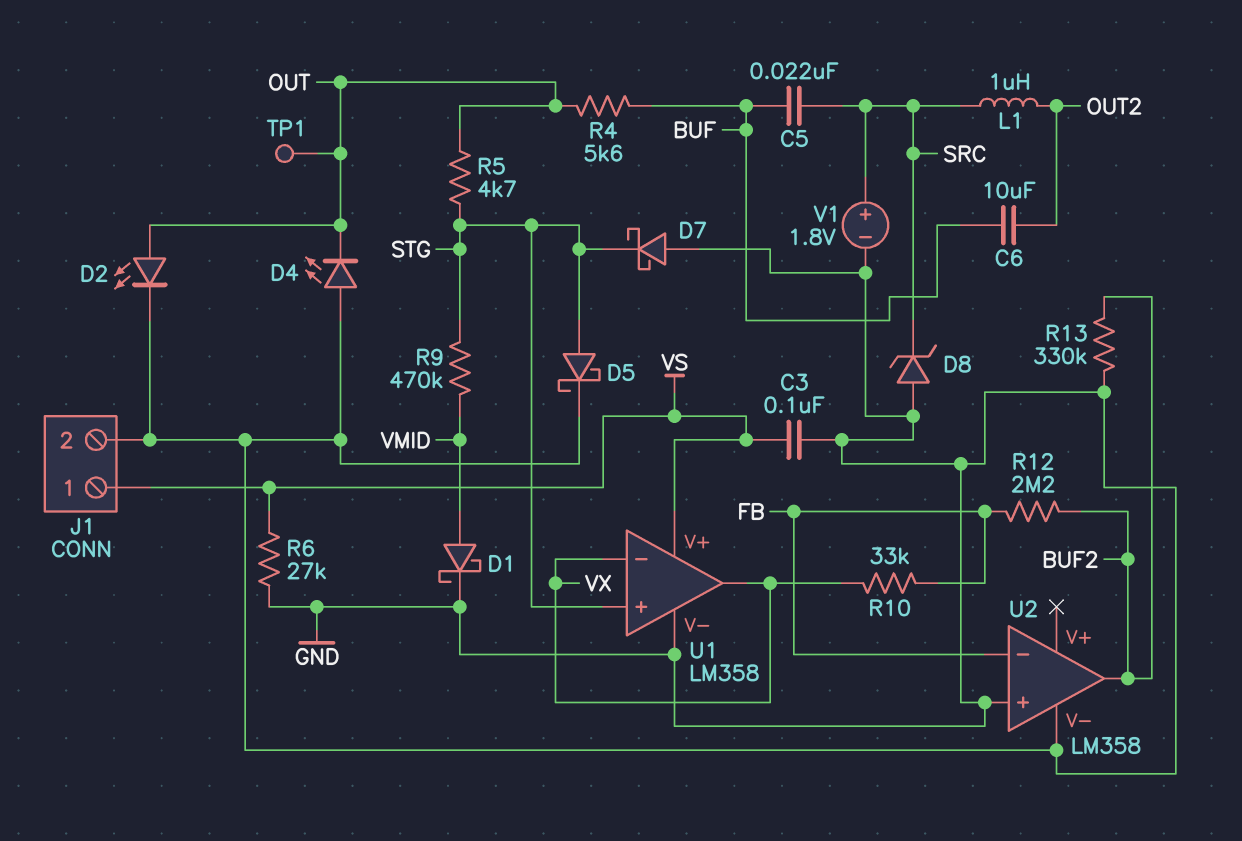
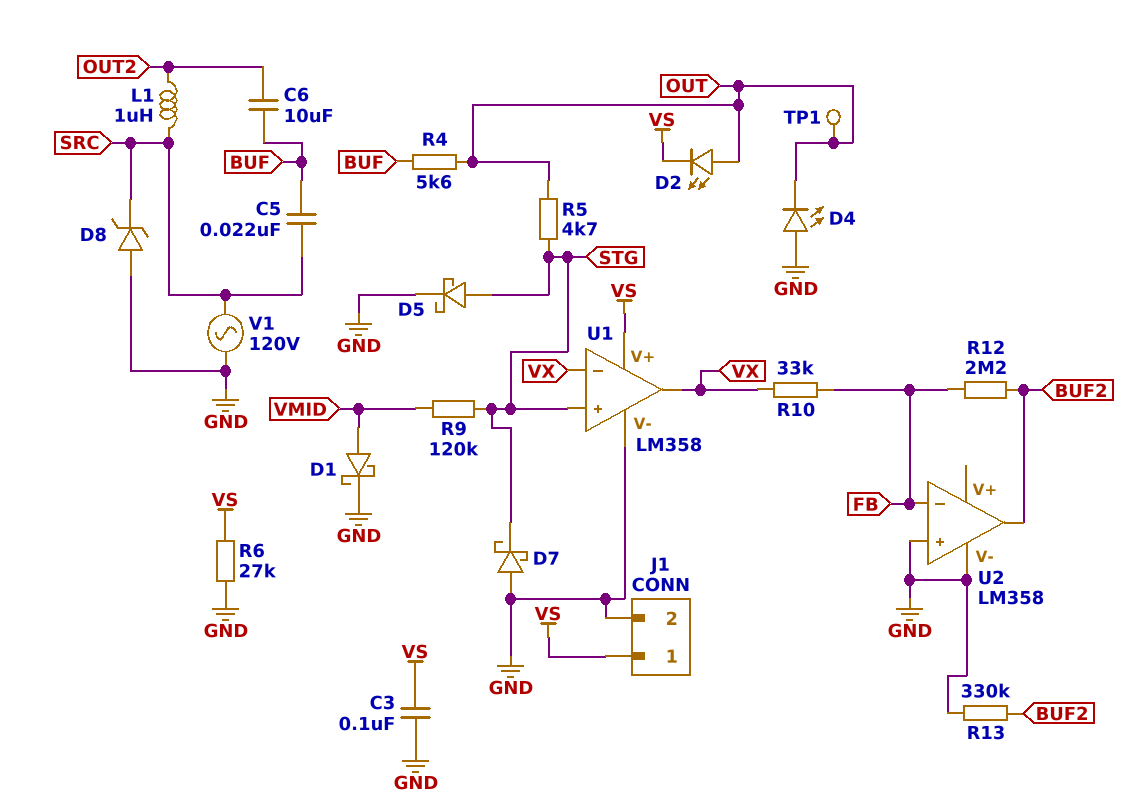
D2: LED (A OUT, K GND) -> LED (A OUT, K VS)
R9: 470k (STG, VMID) -> 120k (STG, VMID)
V1: 1.8V (plus SRC, minus GND) -> AC 120V (GND, SRC)

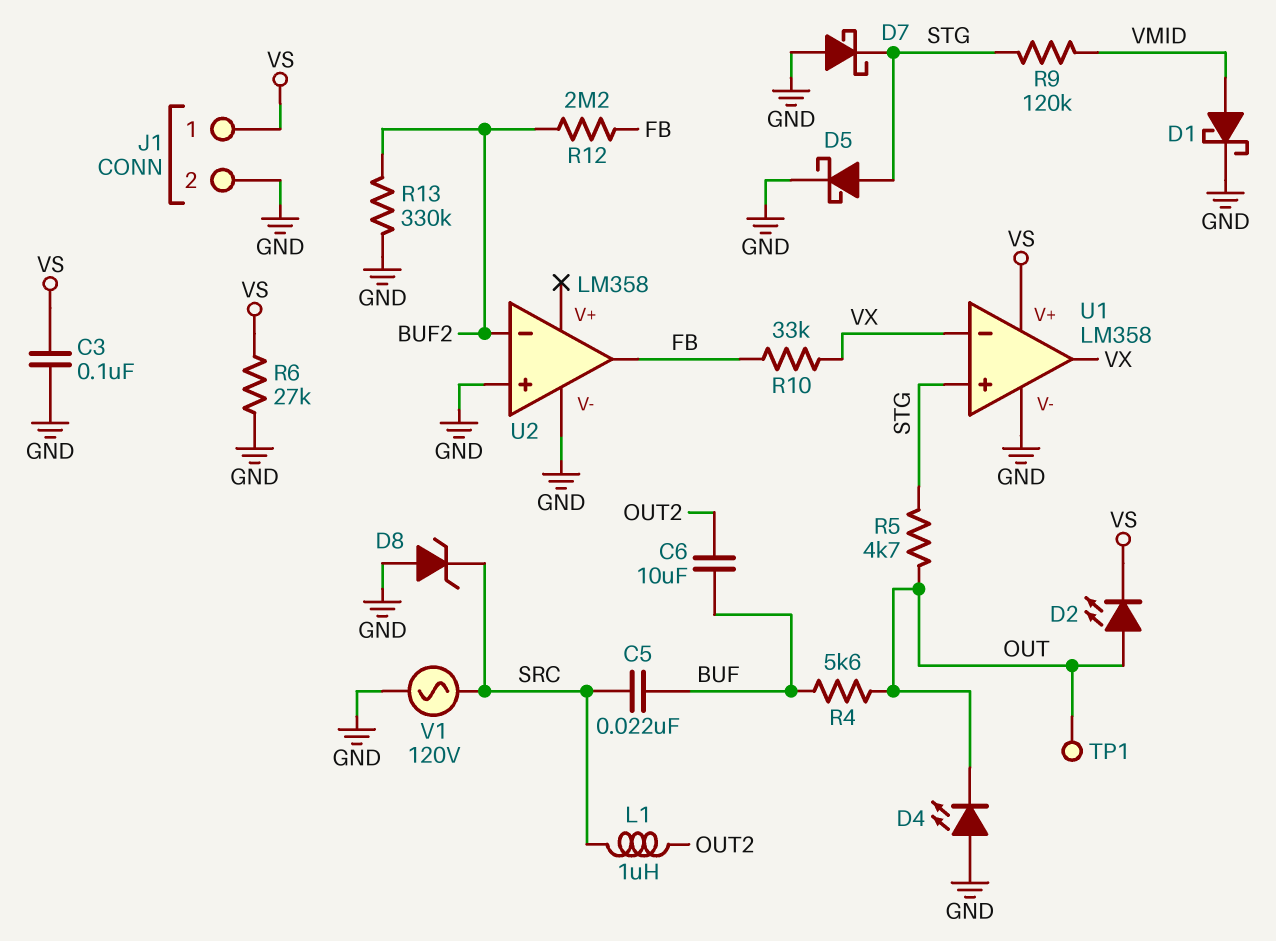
U2 pin in-: FB -> BUF2
U2 pin out: BUF2 -> FB

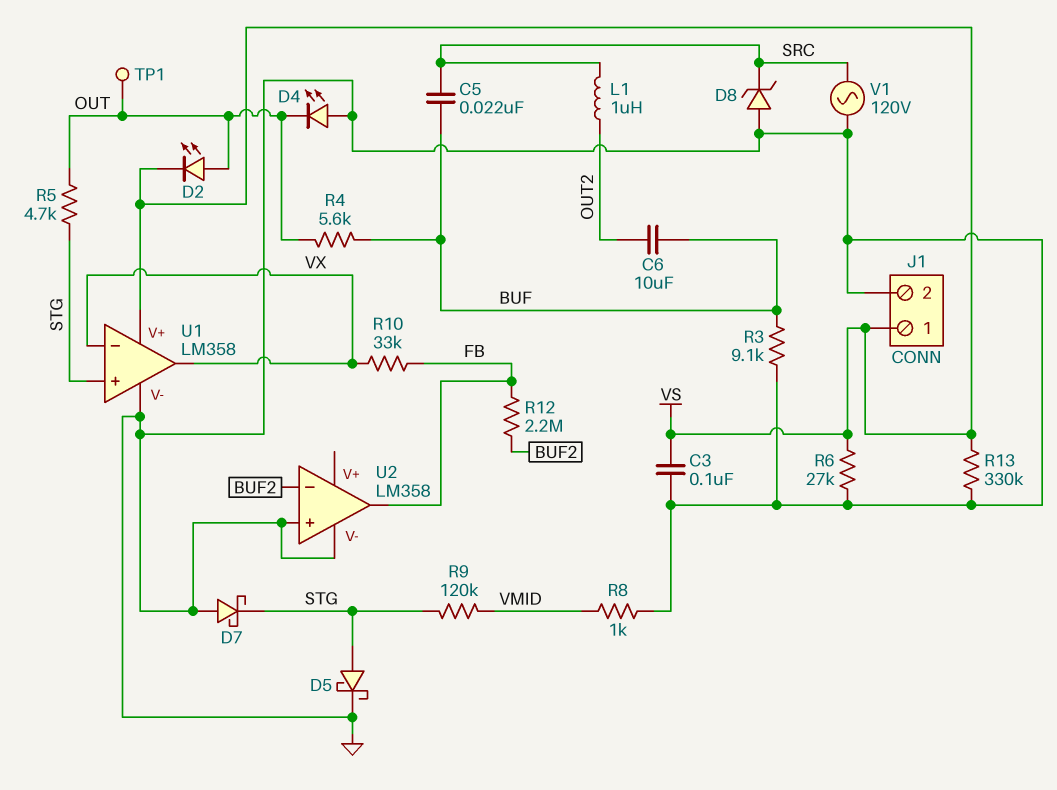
D1: schottky (A VMID, K GND) -> none
R3: none -> 9.1k (BUF, GND)
R8: none -> 1k (GND, VMID)
R13: 330k (BUF2, GND) -> 330k (GND, VS)

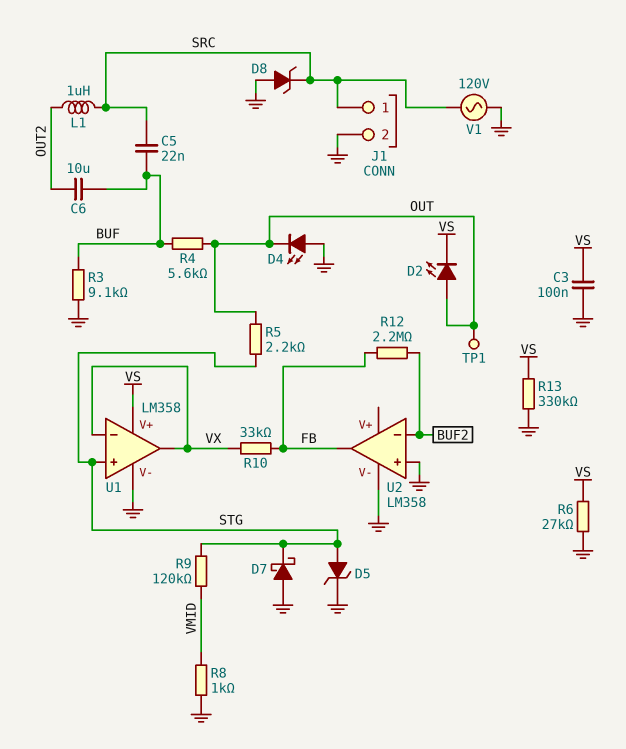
D5: schottky (A STG, K GND) -> zener (A STG, K GND)
J1 pin 1: VS -> SRC
R5: 4.7k (OUT, STG) -> 2.2k (OUT, STG)

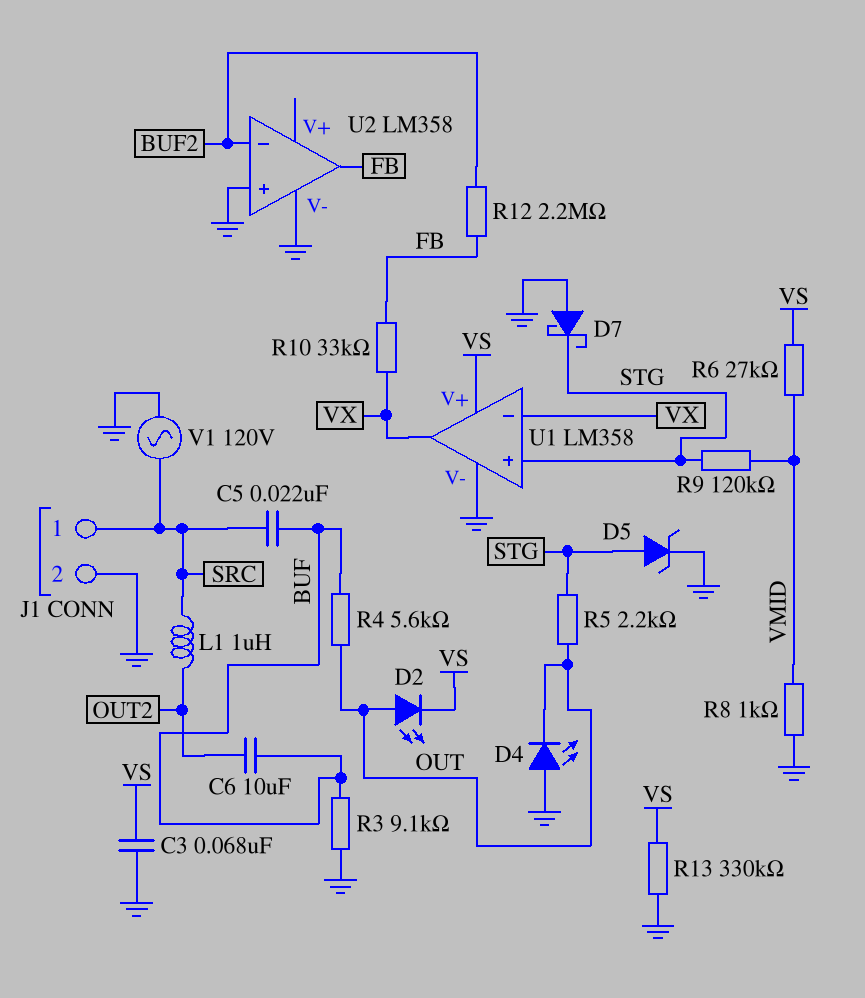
C3: 100nF (GND, VS) -> 68nF (GND, VS)
D8: zener (A GND, K SRC) -> none
R6: 27k (GND, VS) -> 27k (VMID, VS)
TP1: test point (OUT) -> none

